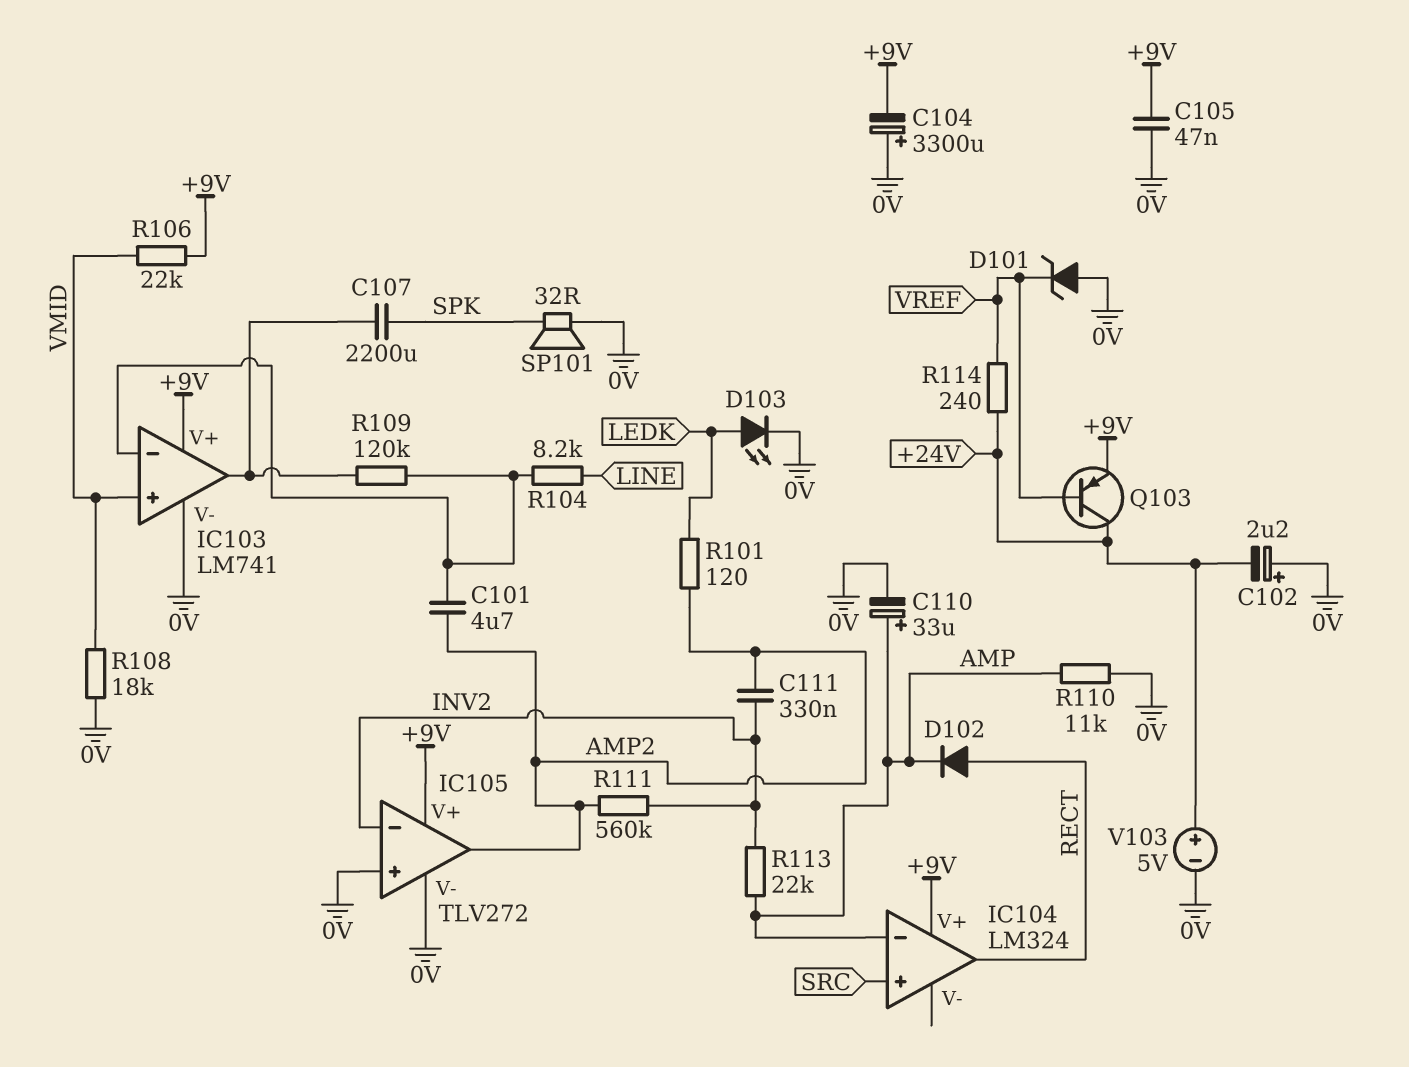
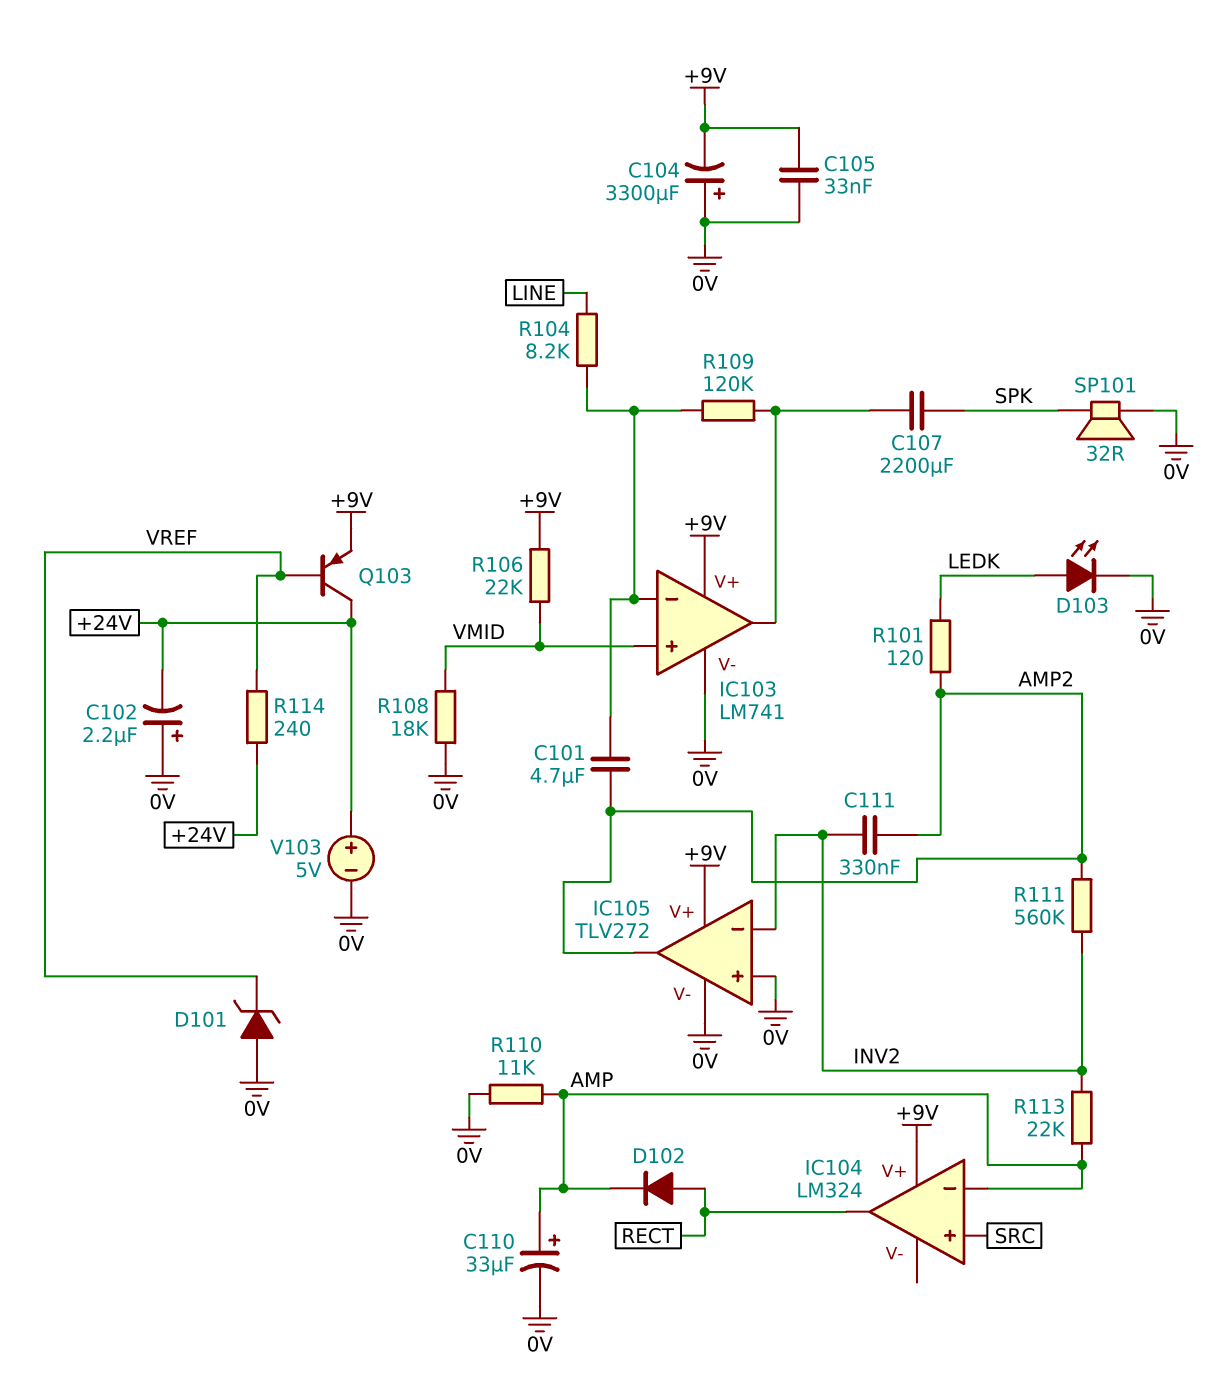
C105: 47nF (+9V, 0V) -> 33nF (+9V, 0V)

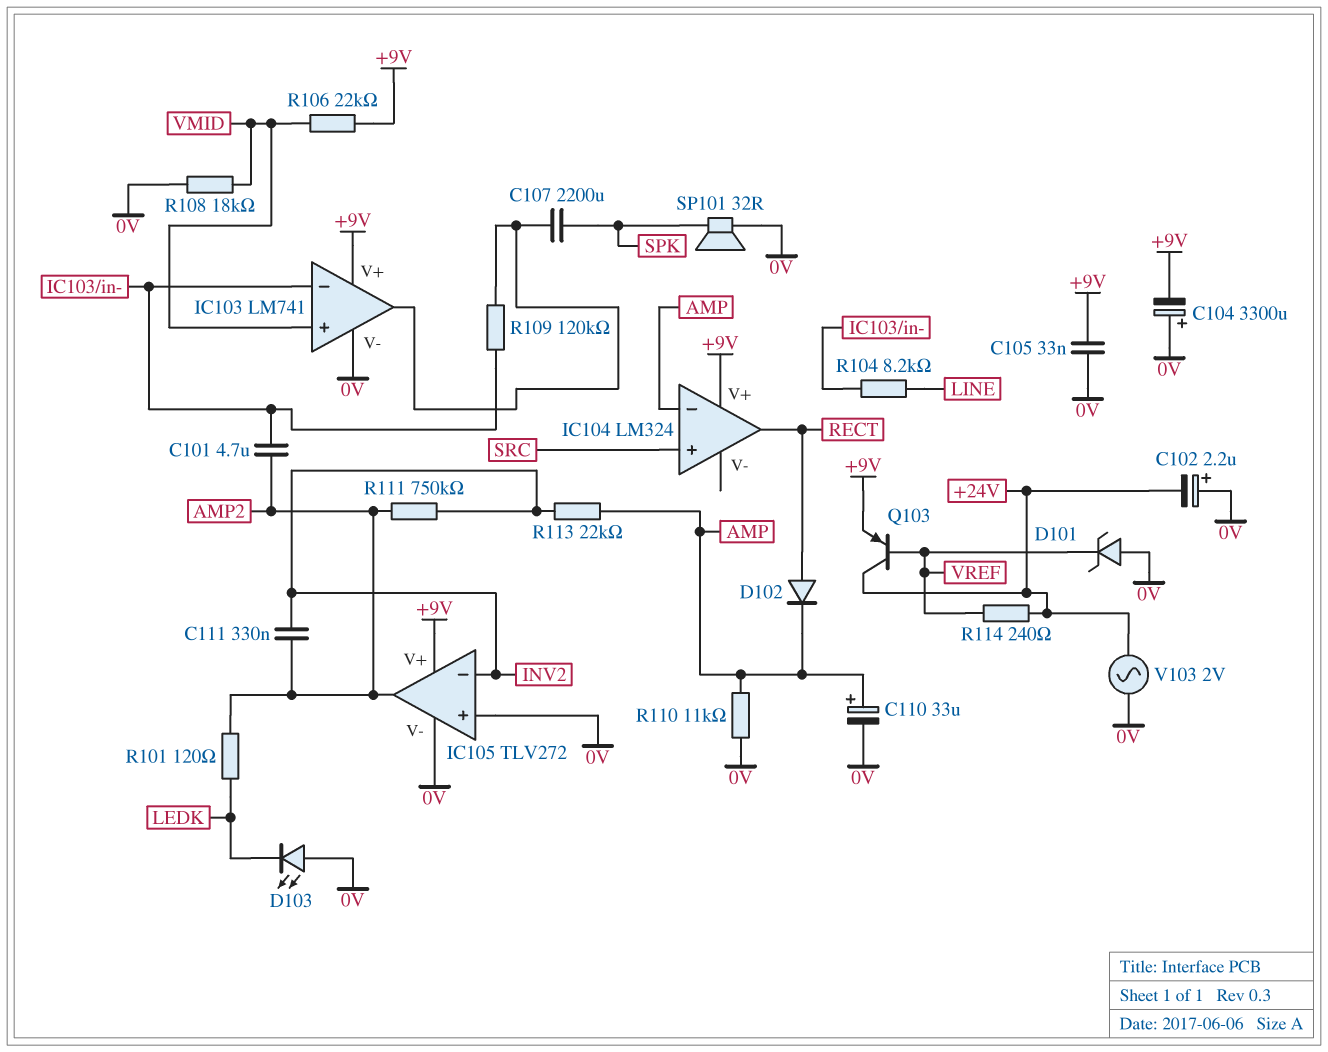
D103: LED (A LEDK, K 0V) -> LED (A 0V, K LEDK)
R111: 560k (AMP2, INV2) -> 750k (AMP2, INV2)
V103: 5V (plus +24V, minus 0V) -> AC 2V (+24V, 0V)

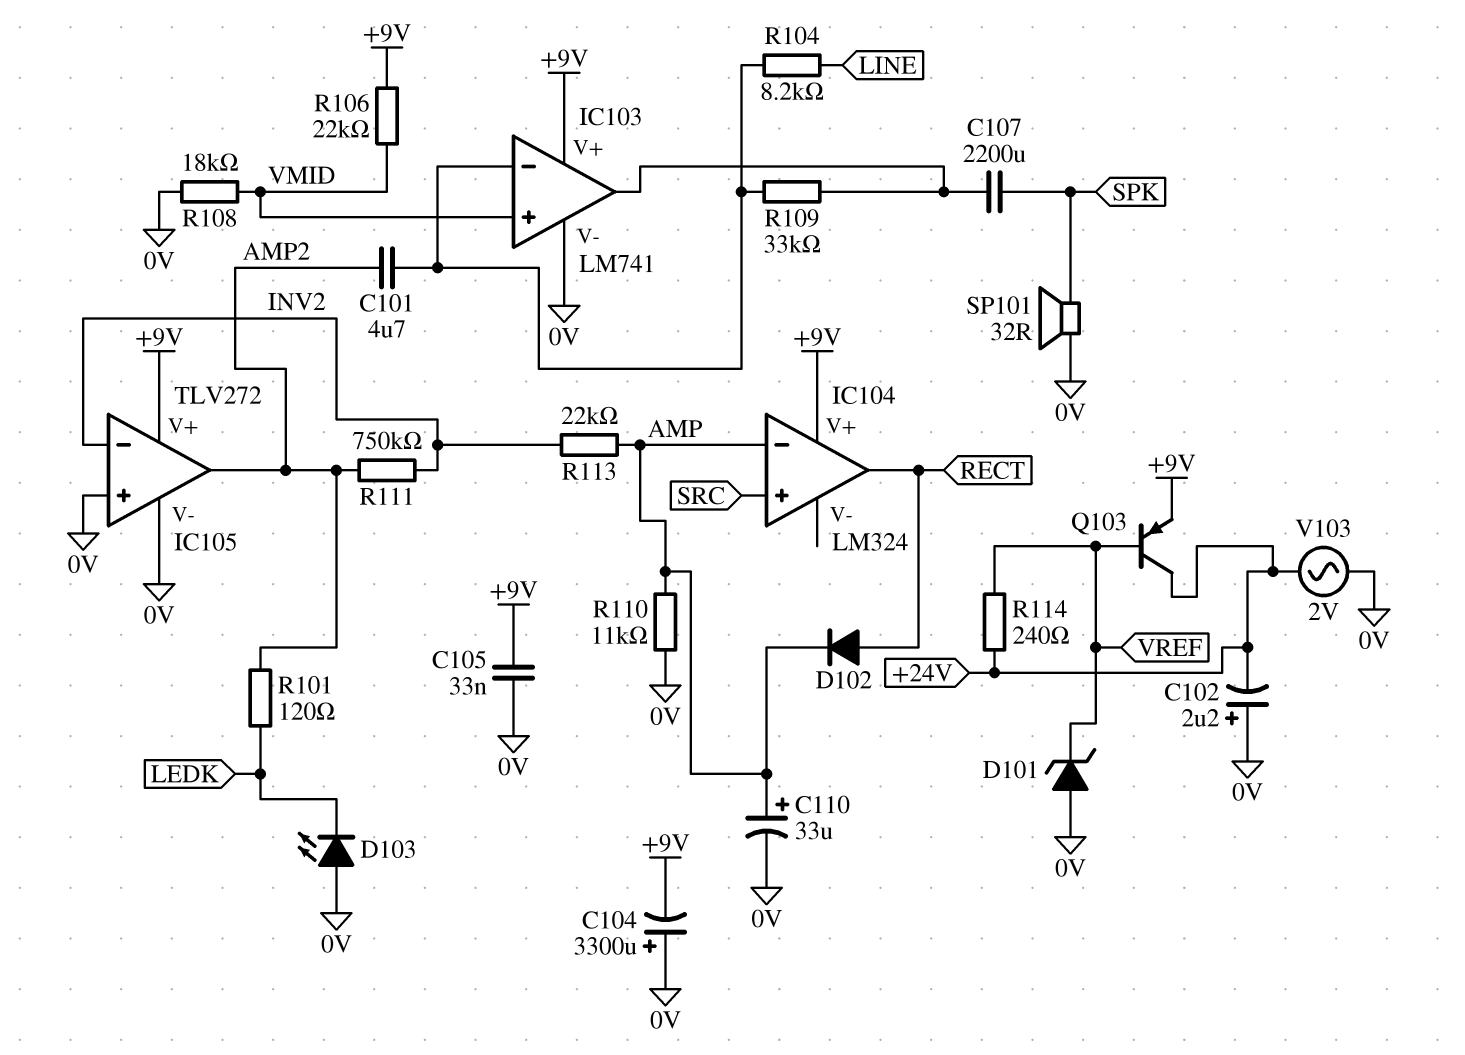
C111: 330nF (AMP2, INV2) -> none
R109: 120k (IC103/in-, IC103/out) -> 33k (IC103/in-, IC103/out)

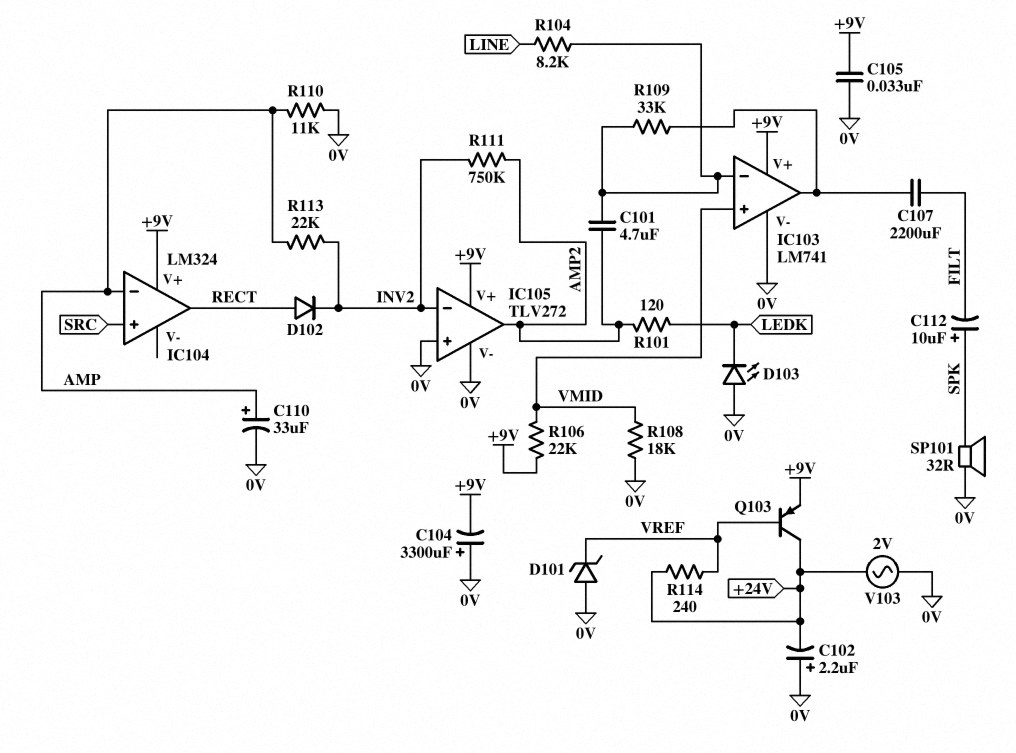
C107: 2200uF (IC103/out, SPK) -> 2200uF (FILT, IC103/out)
C112: none -> 10uF (plus SPK, minus FILT)
D102: diode (A RECT, K AMP) -> diode (A RECT, K INV2)

